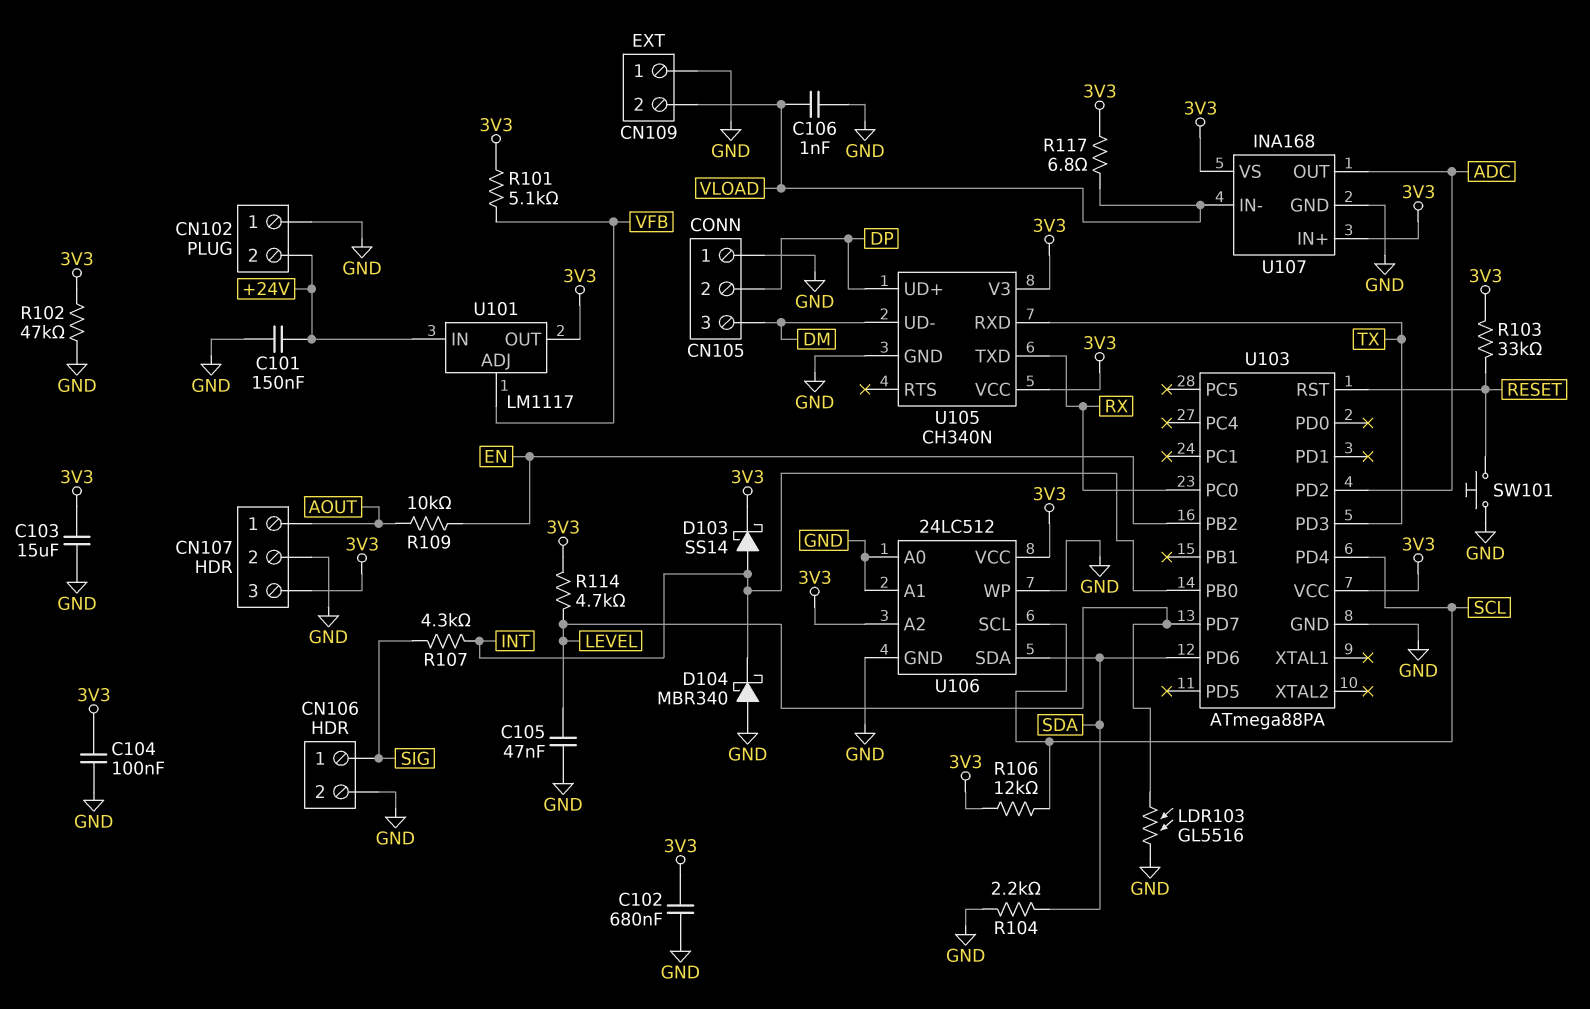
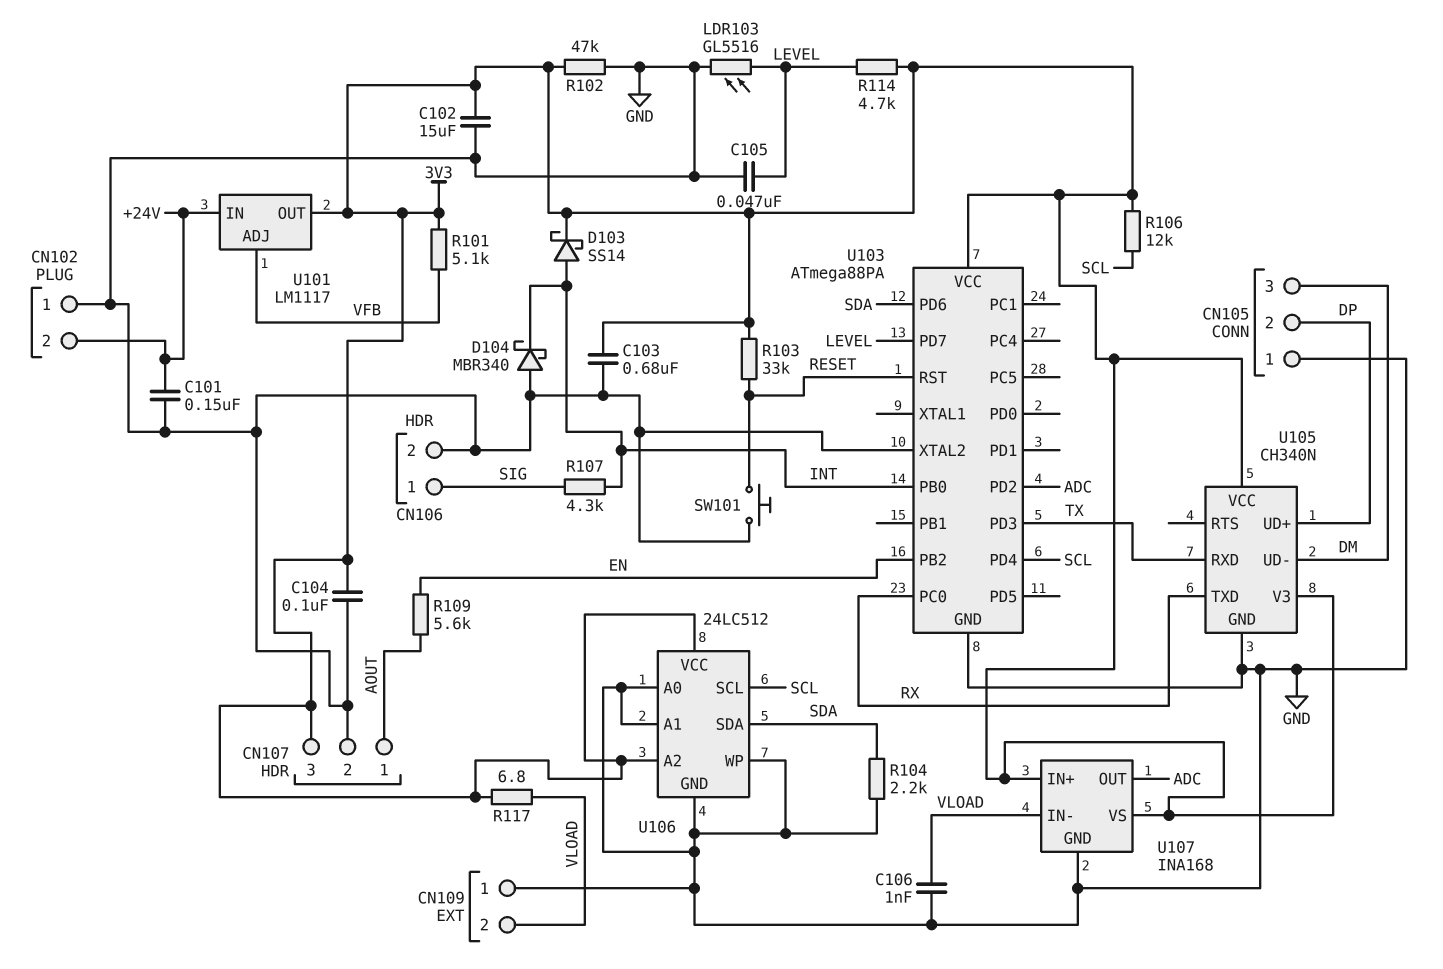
C102: 680nF (3V3, GND) -> 15uF (3V3, GND)
C103: 15uF (3V3, GND) -> 680nF (3V3, GND)
R109: 10k (AOUT, EN) -> 5.6k (AOUT, EN)
U103 pin XTAL2: none -> GND

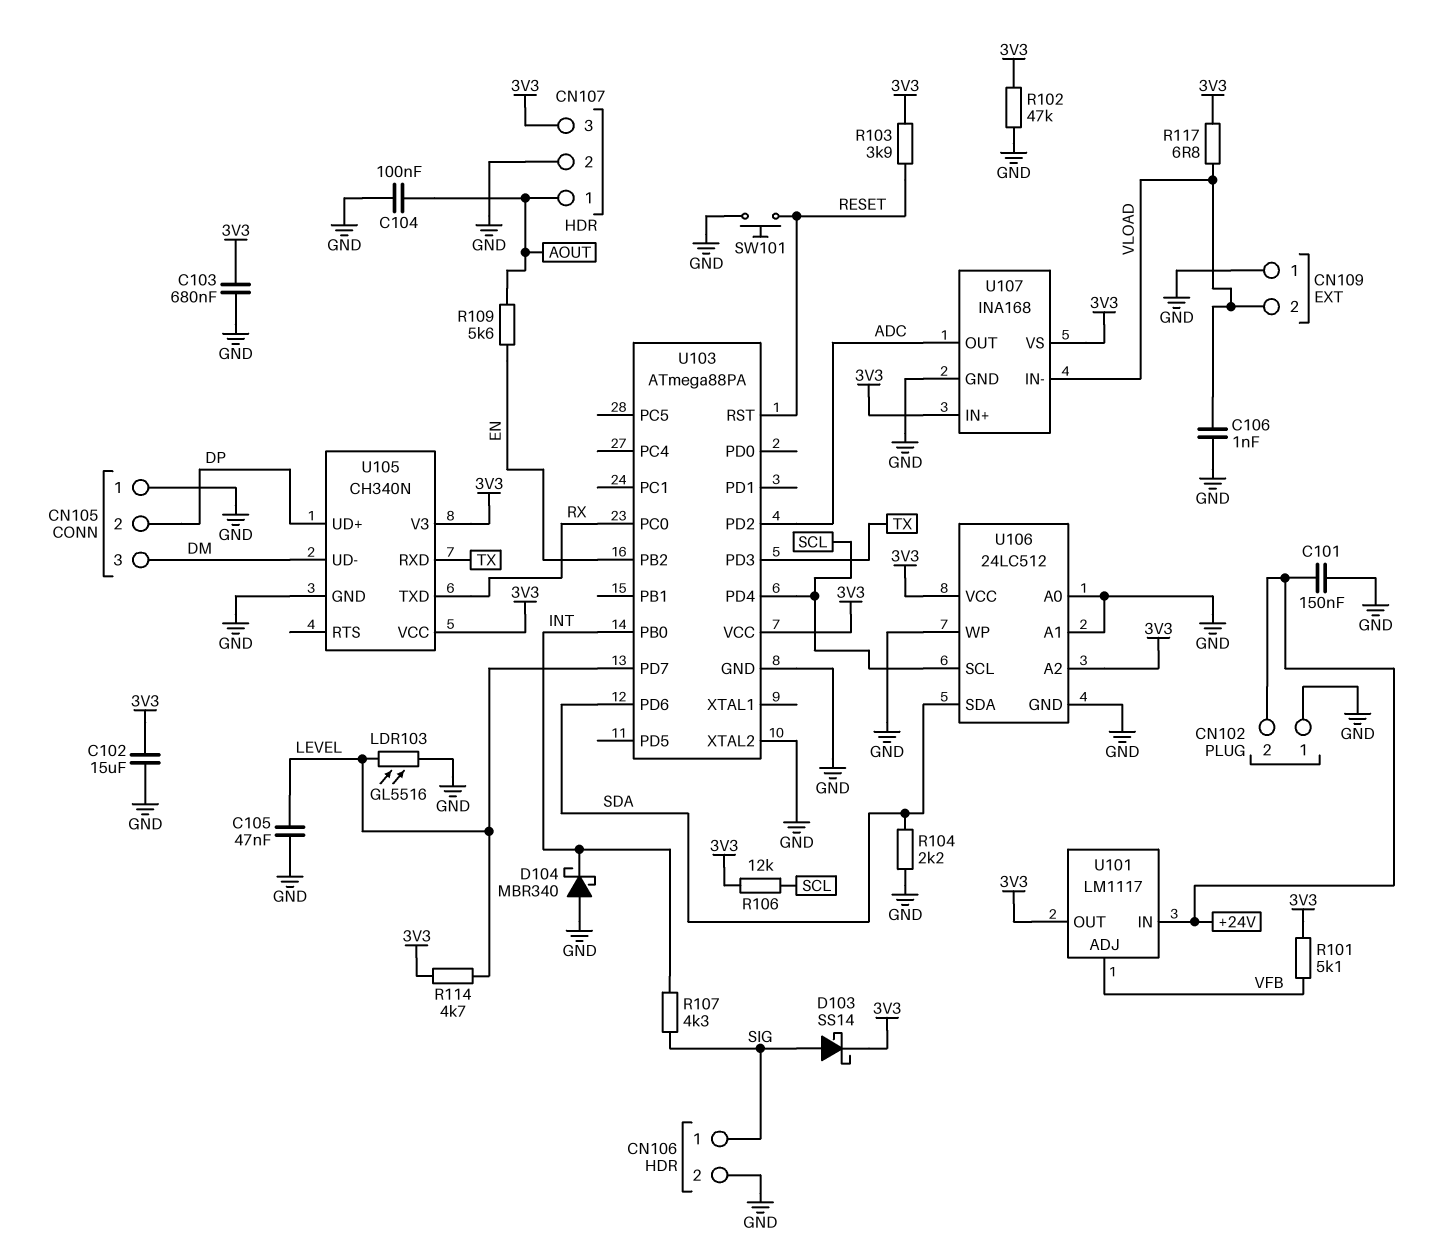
C104: 100nF (3V3, GND) -> 100nF (AOUT, GND)
D103: schottky SS14 (A INT, K 3V3) -> schottky SS14 (A SIG, K 3V3)
R103: 33k (3V3, RESET) -> 3.9k (3V3, RESET)

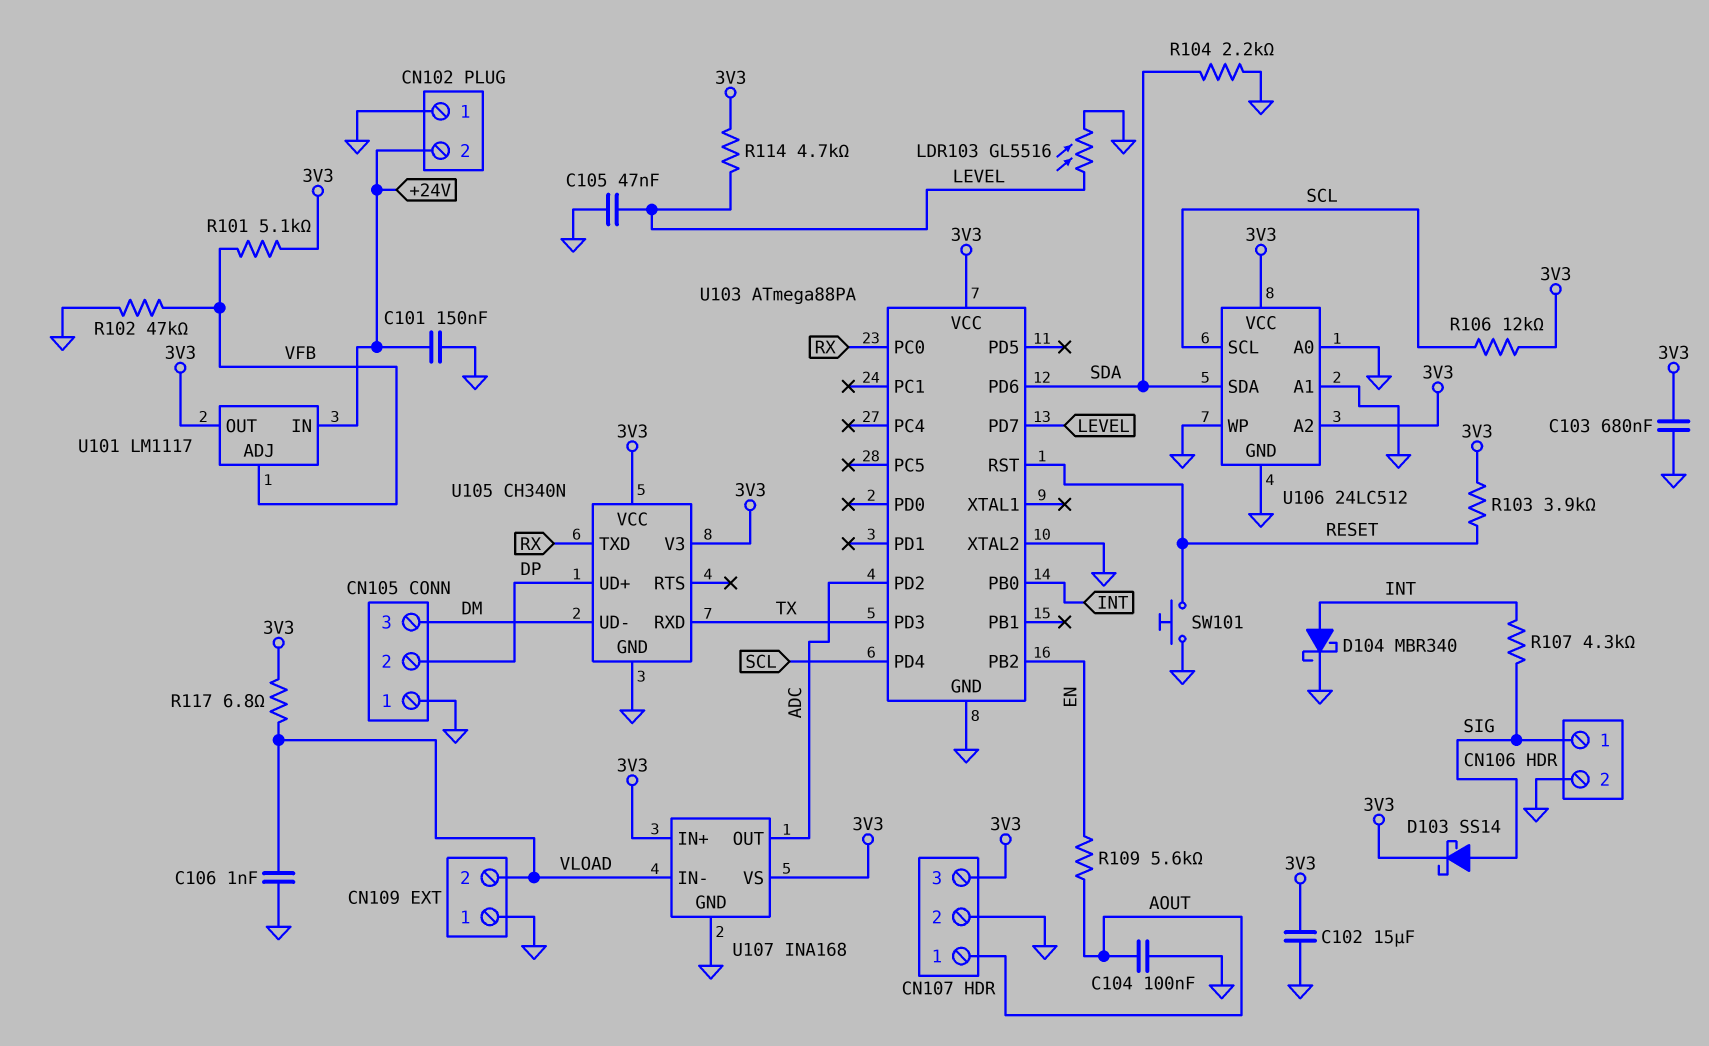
D104: schottky MBR340 (A GND, K INT) -> schottky MBR340 (A INT, K GND)
R102: 47k (3V3, GND) -> 47k (GND, VFB)

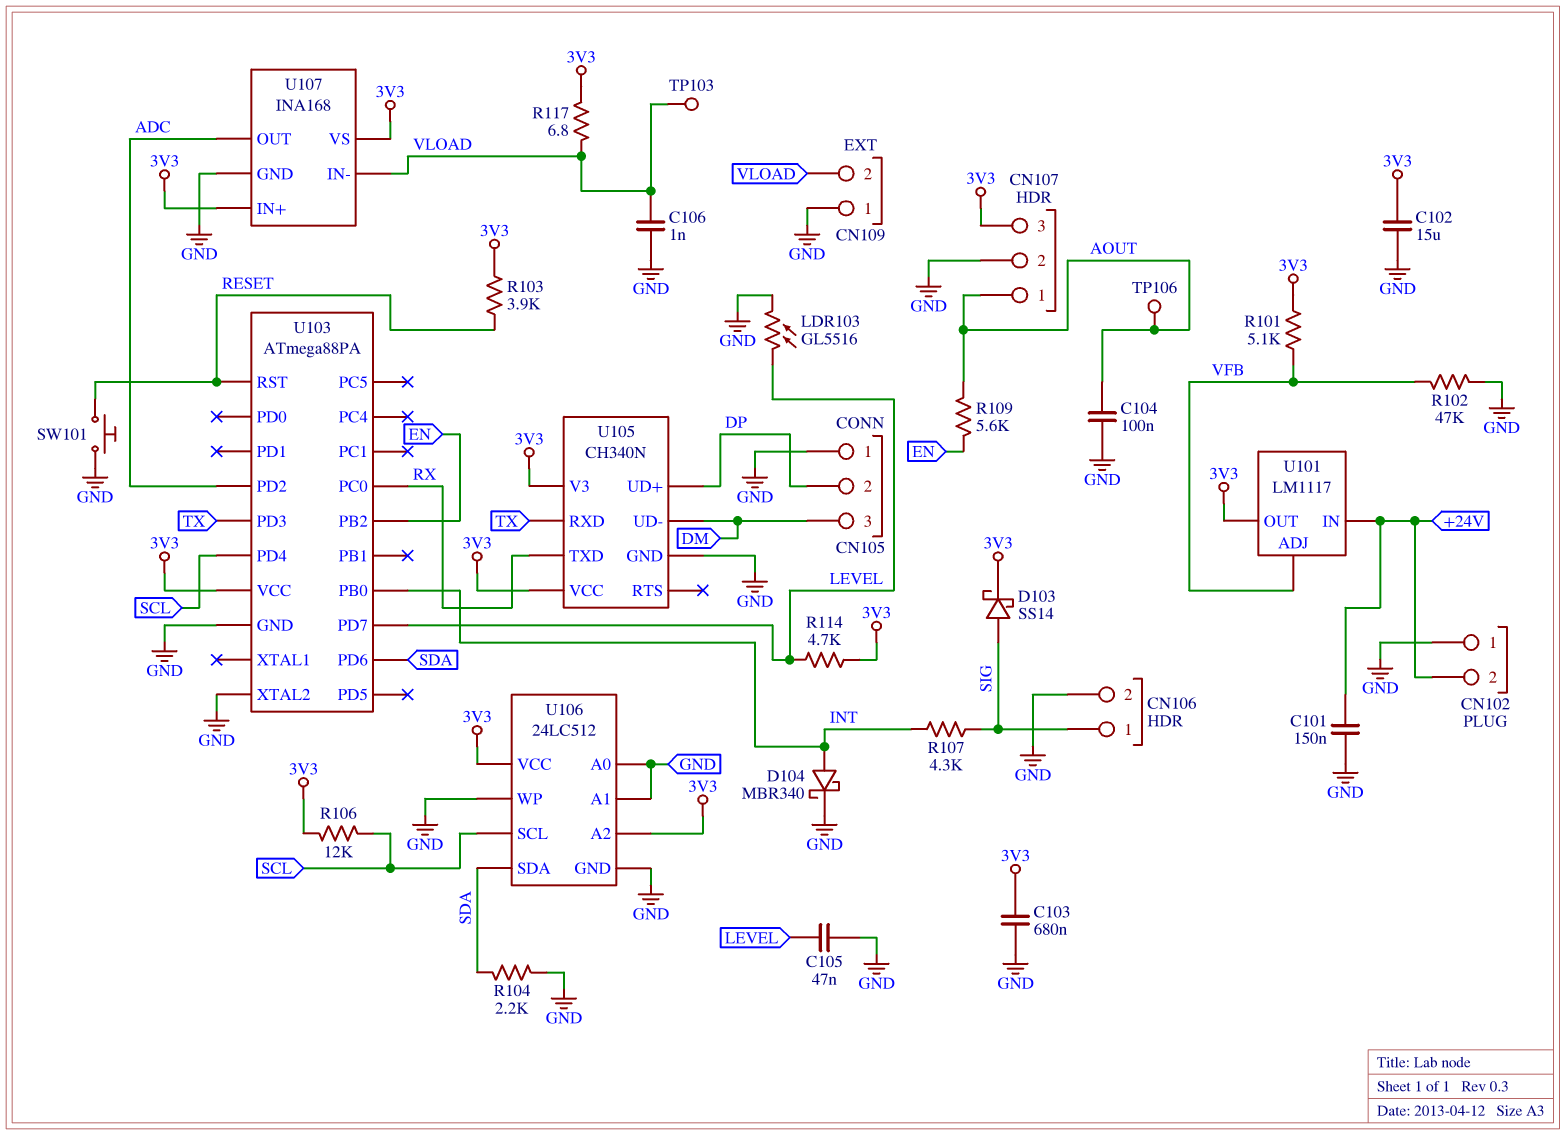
TP103: none -> test point (VLOAD)
TP106: none -> test point (AOUT)

